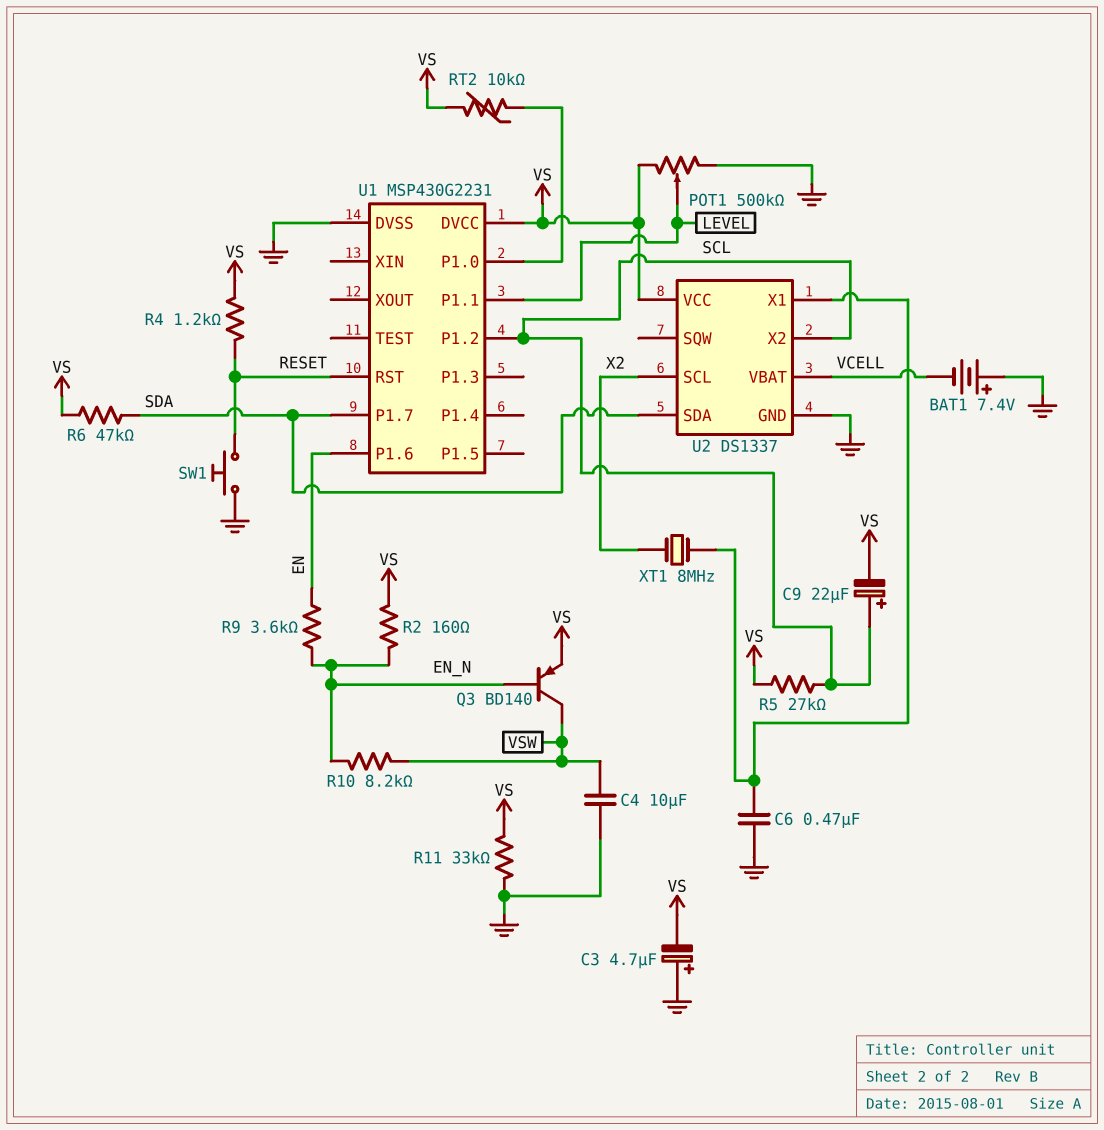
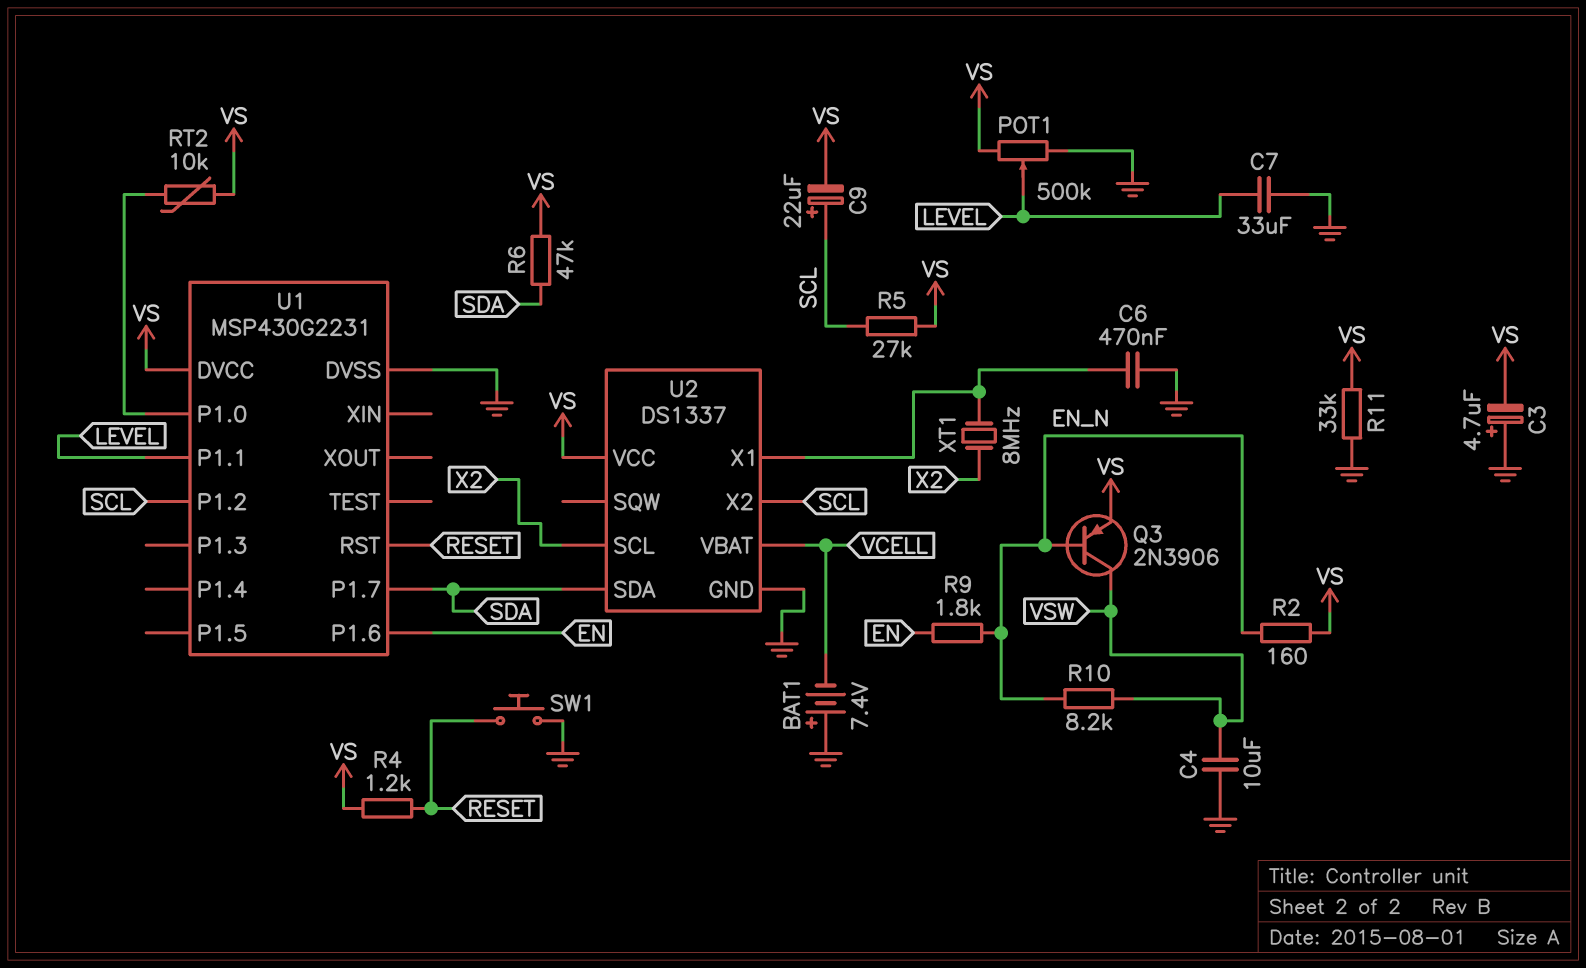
C7: none -> 33uF (GND, LEVEL)
Q3: PNP BD140 (B EN_N, C VSW, E VS) -> PNP 2N3906 (B EN_N, C VSW, E VS)
R9: 3.6k (EN, EN_N) -> 1.8k (EN, EN_N)

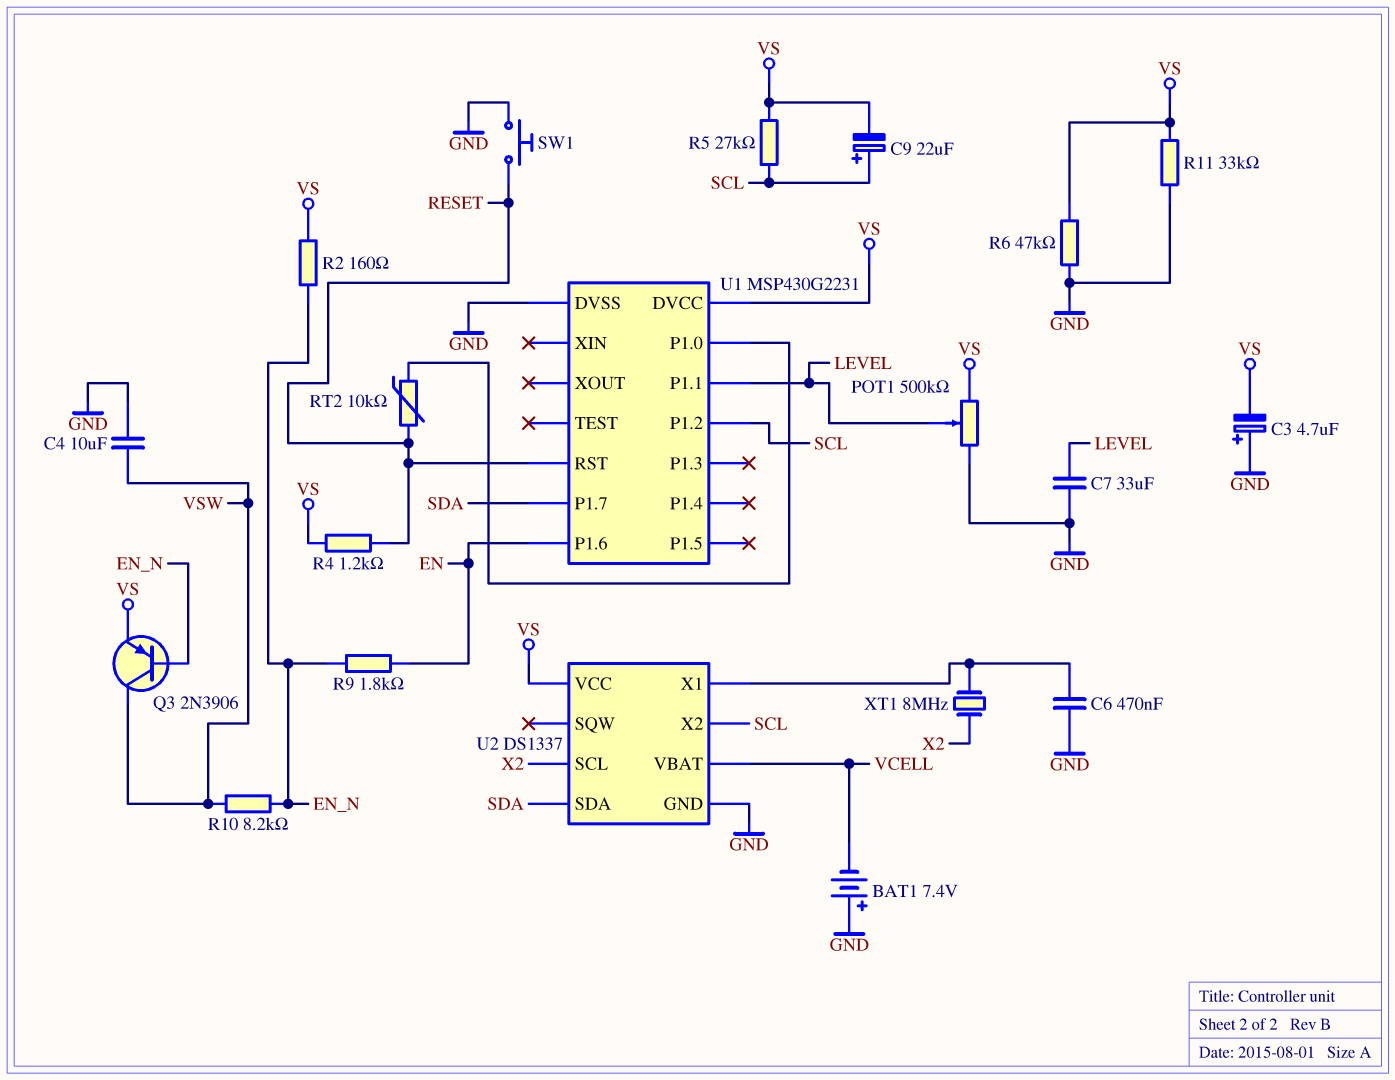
R6: 47k (SDA, VS) -> 47k (GND, VS)
RT2: 10k (U1/P1.0, VS) -> 10k (RESET, U1/P1.0)

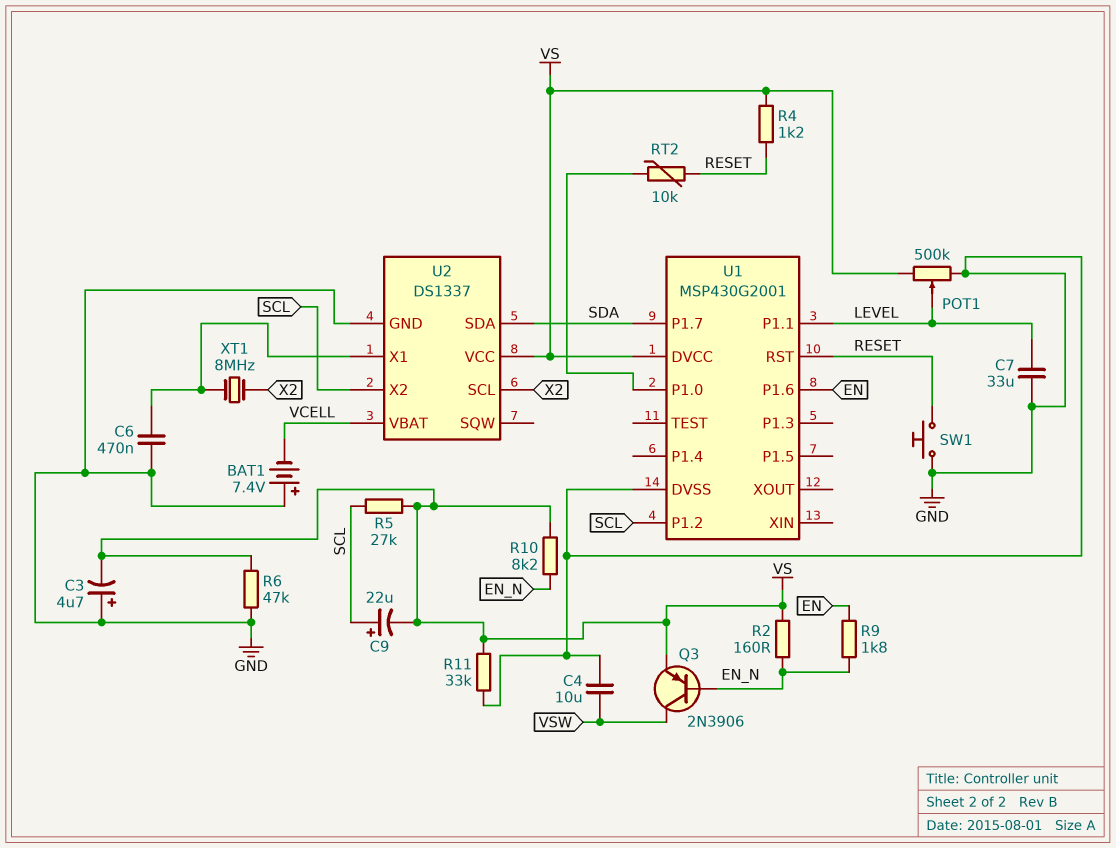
R10: 8.2k (EN_N, VSW) -> 8.2k (EN_N, VS)
U1: MSP430G2231 -> MSP430G2001

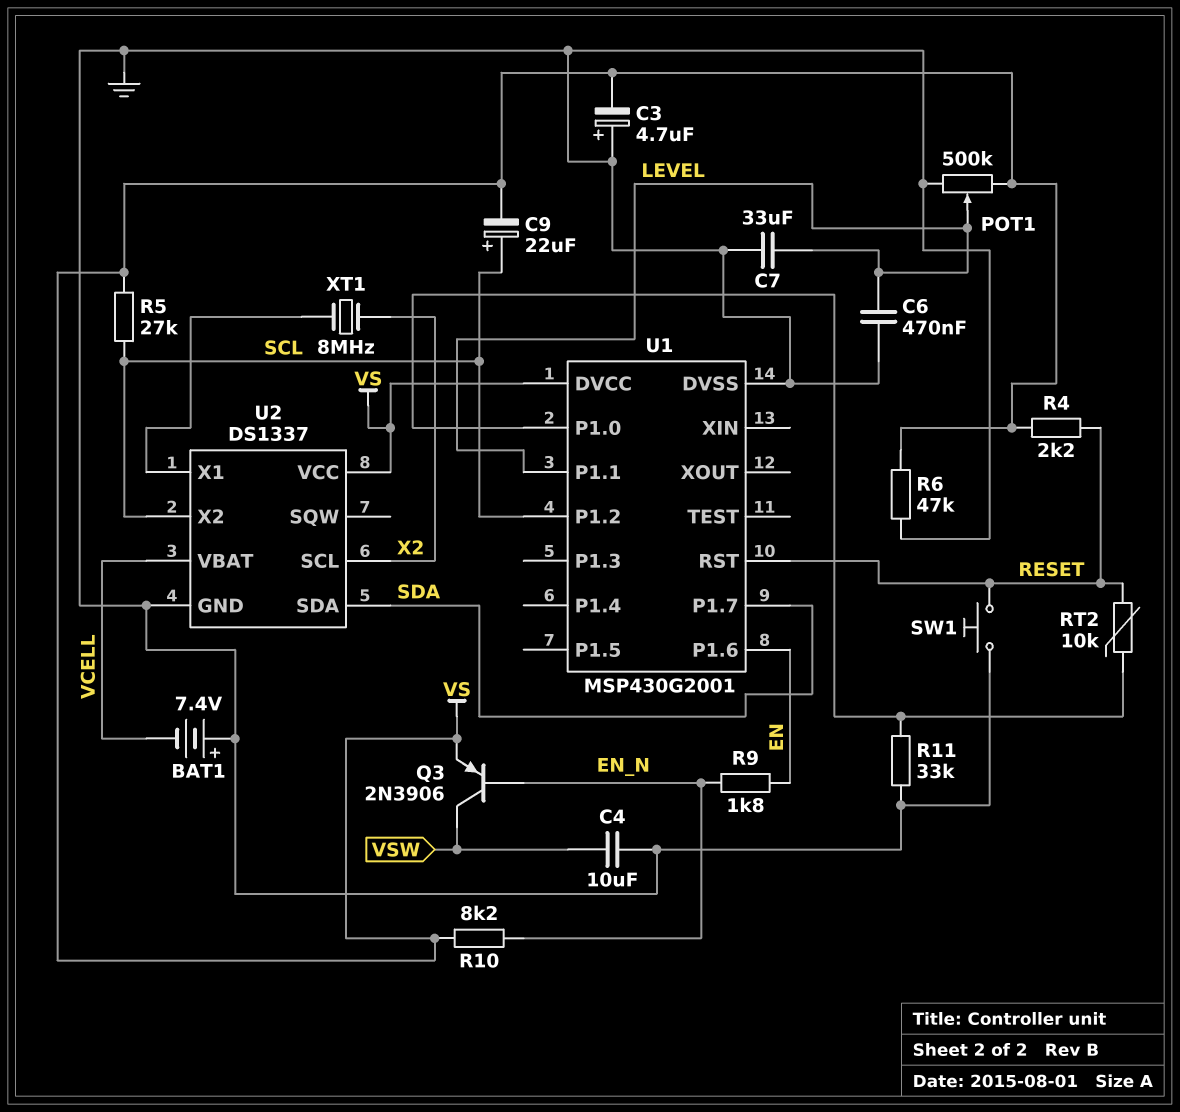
C6: 470nF (GND, U2/X1) -> 470nF (GND, LEVEL)
R2: 160 (EN_N, VS) -> none
R4: 1.2k (RESET, VS) -> 2.2k (RESET, VS)
R11: 33k (GND, VS) -> 33k (GND, U1/P1.0)

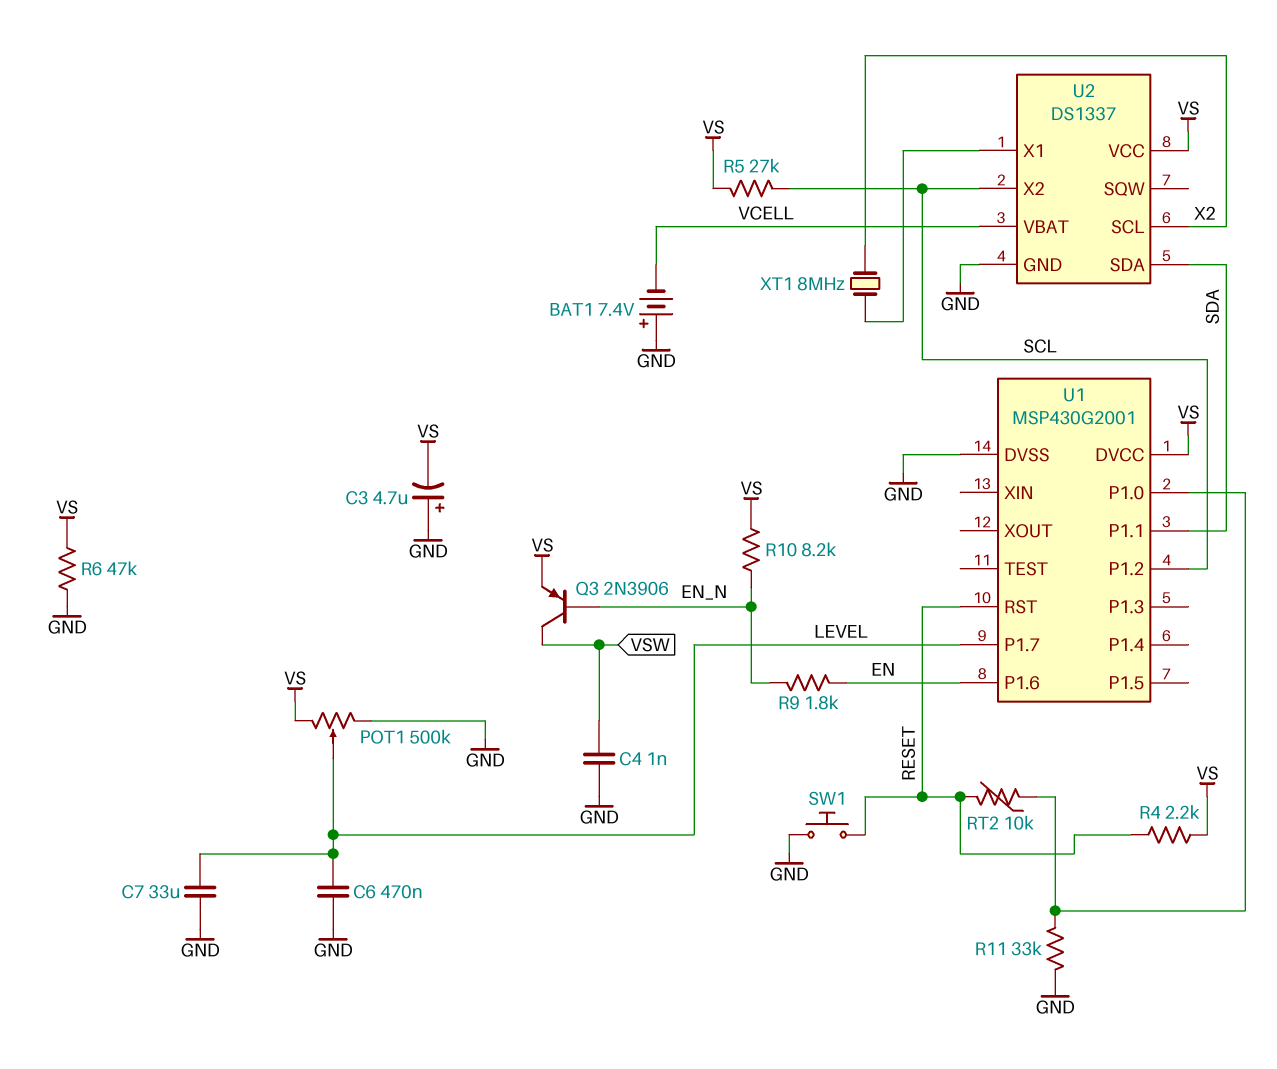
C4: 10uF (GND, VSW) -> 1nF (GND, VSW)
C9: 22uF (plus SCL, minus VS) -> none
U1 pin P1.1: LEVEL -> SDA
U1 pin P1.7: SDA -> LEVEL

